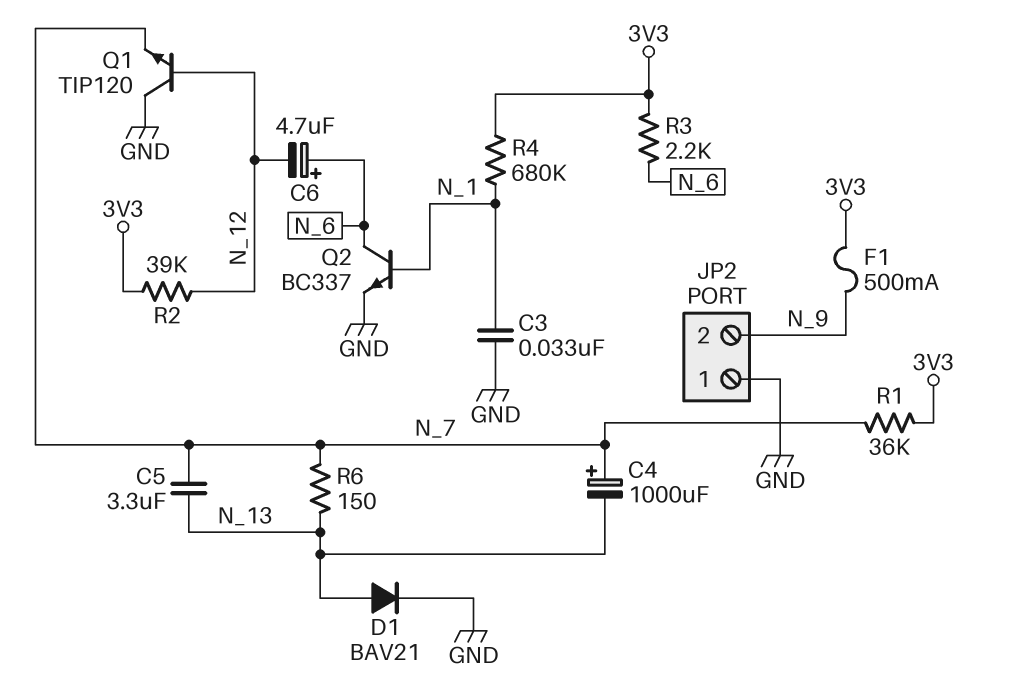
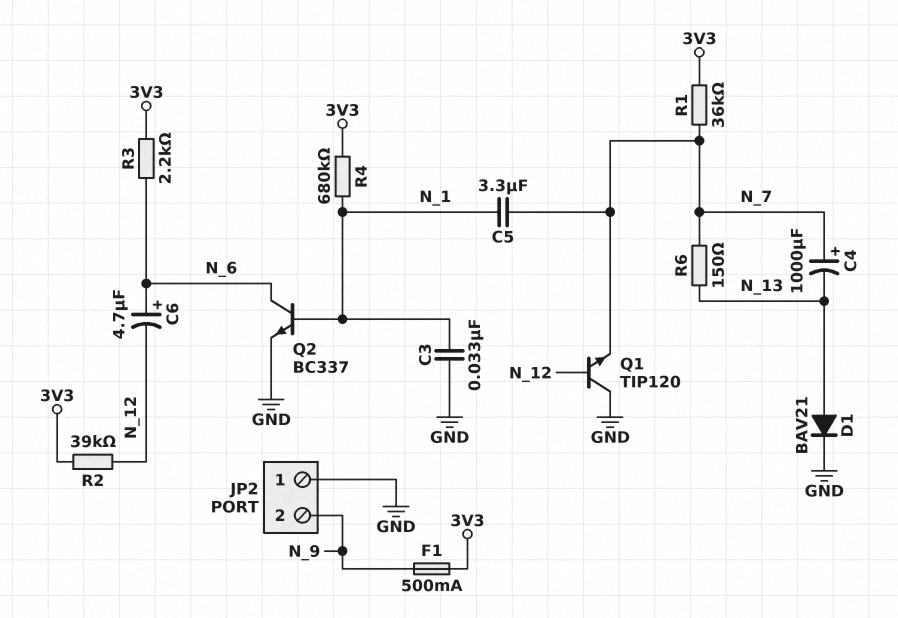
C5: 3.3uF (N_7, N_13) -> 3.3uF (N_1, N_7)

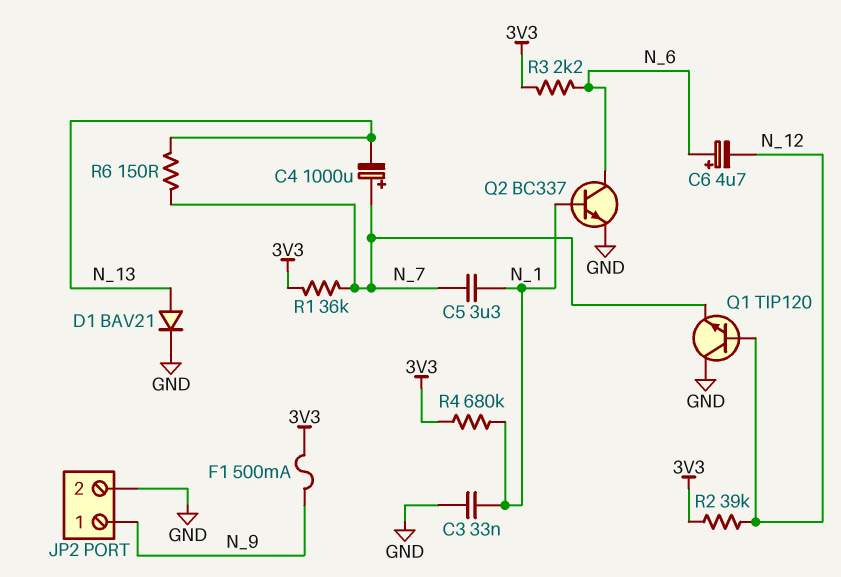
JP2 pin 1: GND -> N_9
JP2 pin 2: N_9 -> GND

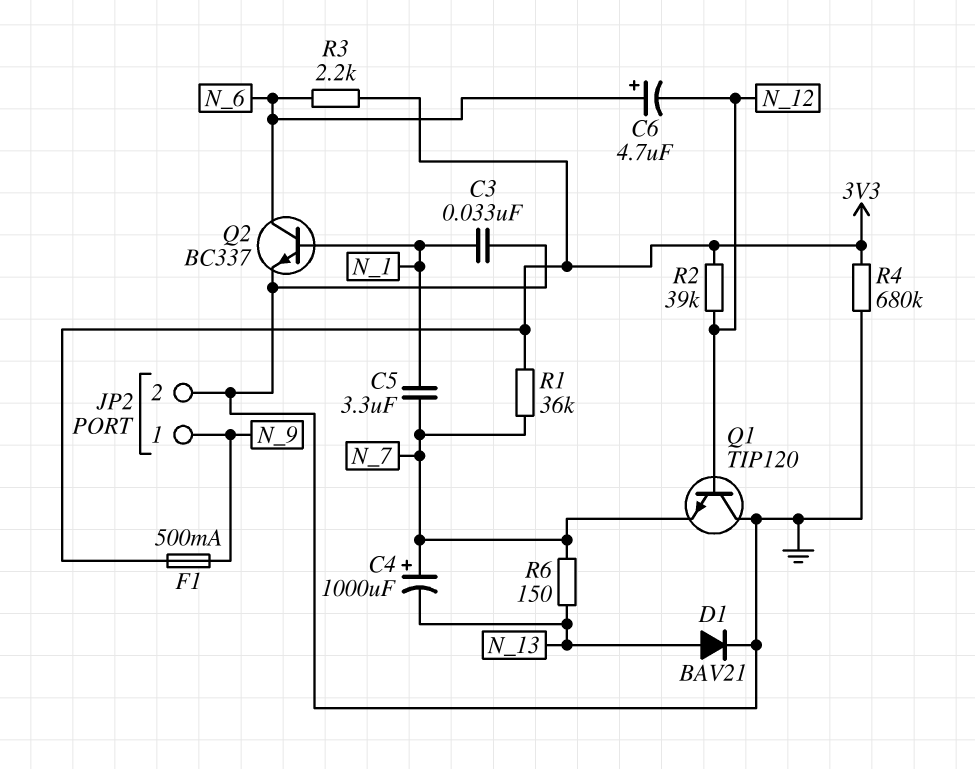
R4: 680k (3V3, N_1) -> 680k (3V3, GND)

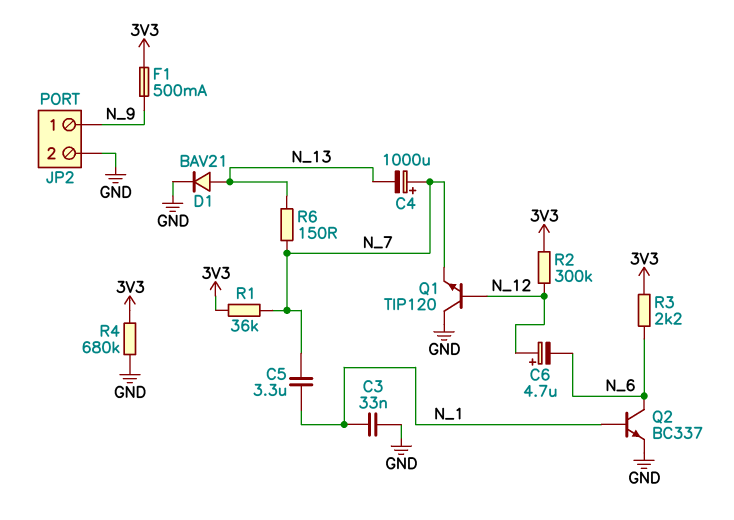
C6: 4.7uF (plus N_6, minus N_12) -> 4.7uF (plus N_12, minus N_6)
R2: 39k (3V3, N_12) -> 300k (3V3, N_12)

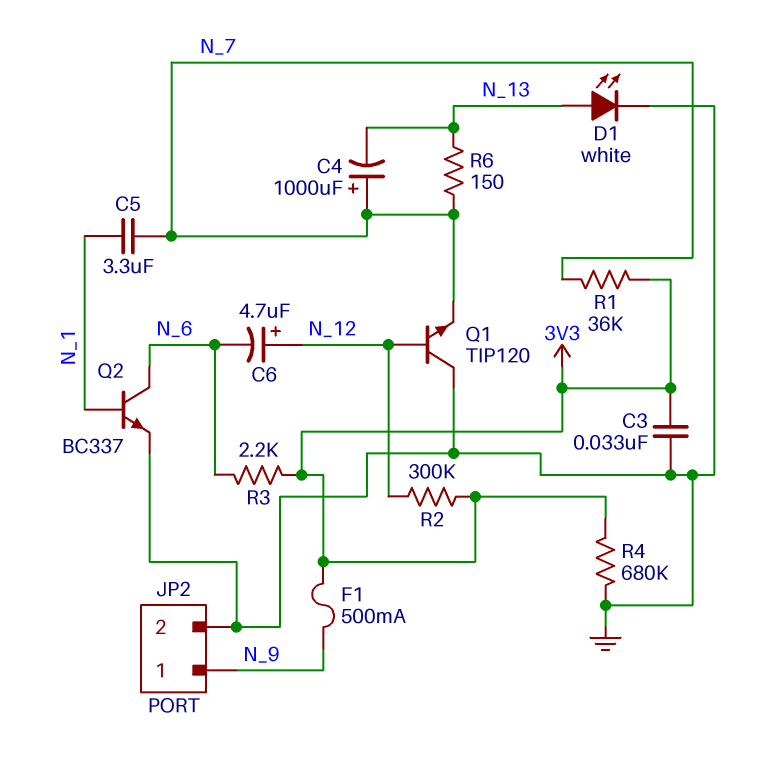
C3: 33nF (GND, N_1) -> 33nF (3V3, GND)
D1: diode BAV21 (A N_13, K GND) -> LED white (A N_13, K GND)

